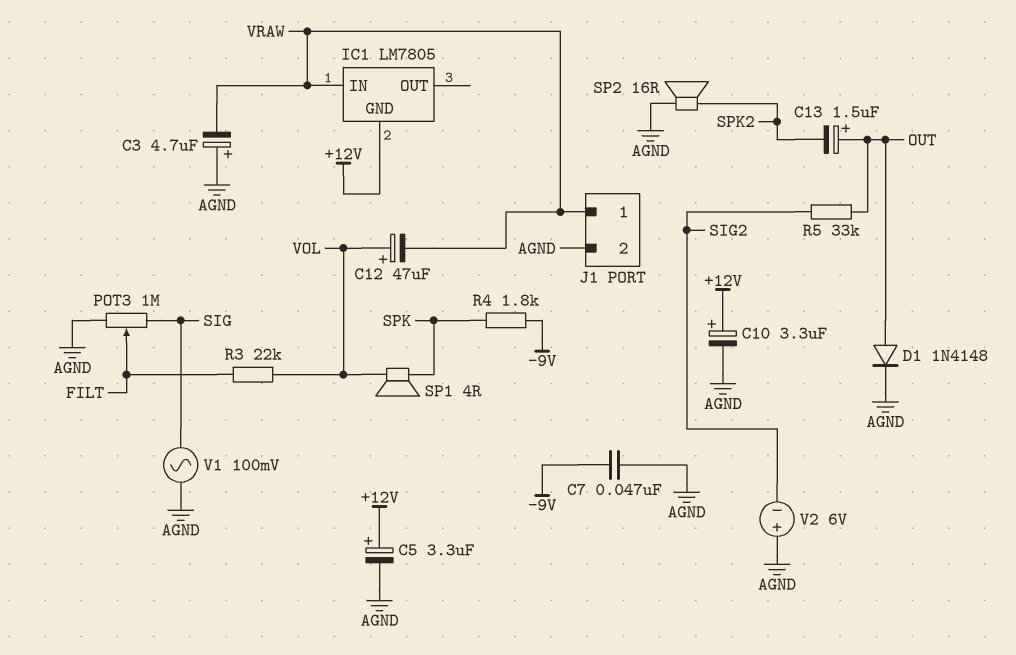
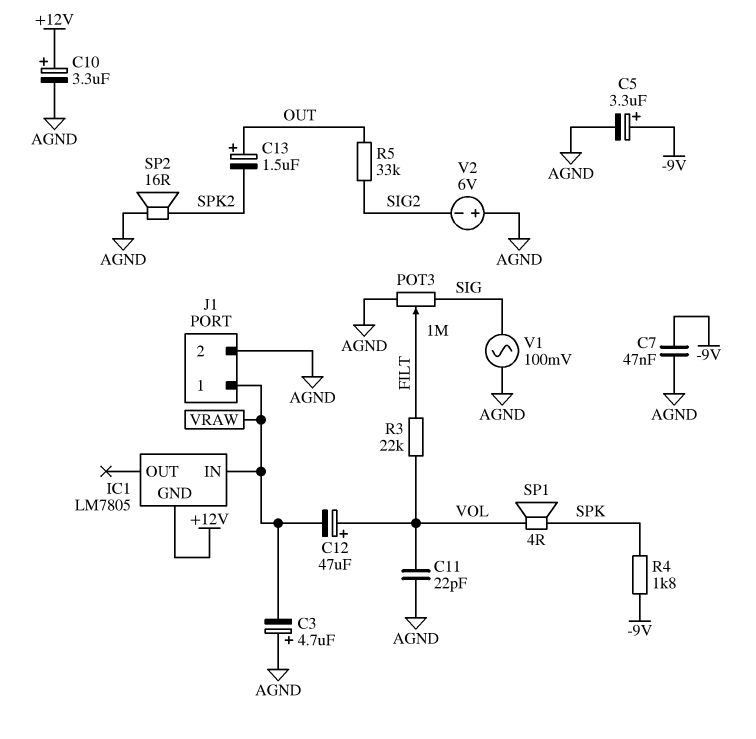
C5: 3.3uF (plus +12V, minus AGND) -> 3.3uF (plus -9V, minus AGND)
C11: none -> 22pF (AGND, VOL)
D1: diode 1N4148 (A OUT, K AGND) -> none

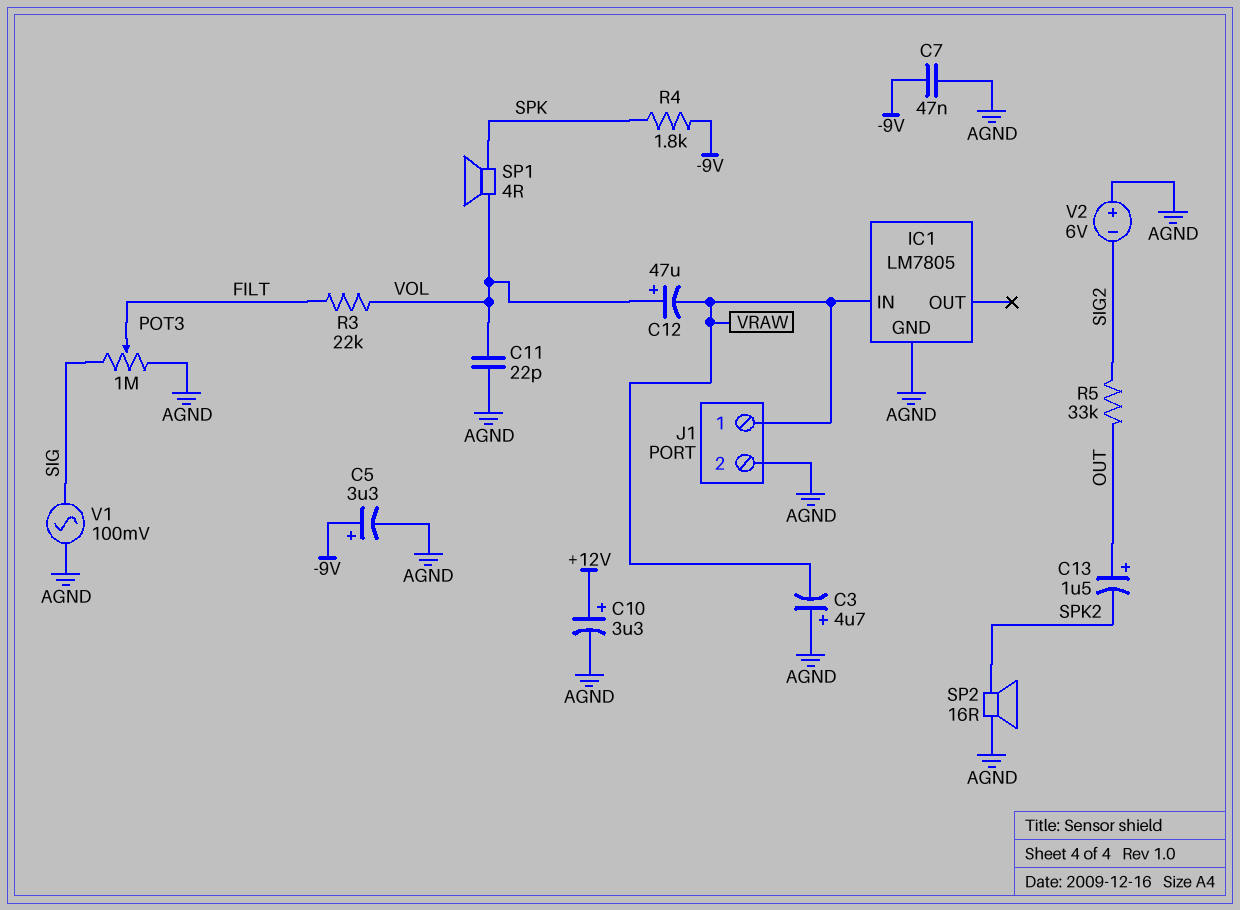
IC1 pin GND: +12V -> AGND

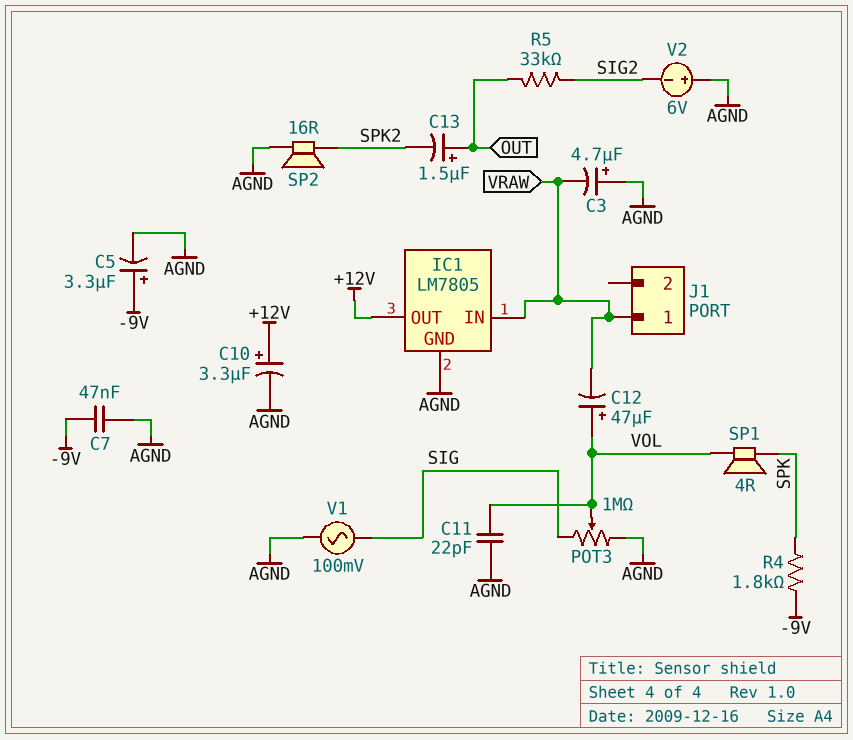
IC1 pin OUT: none -> +12V
J1 pin 2: AGND -> none
POT3: 1M (AGND, SIG, wiper FILT) -> 1M (AGND, SIG, wiper VOL)
R3: 22k (FILT, VOL) -> none

